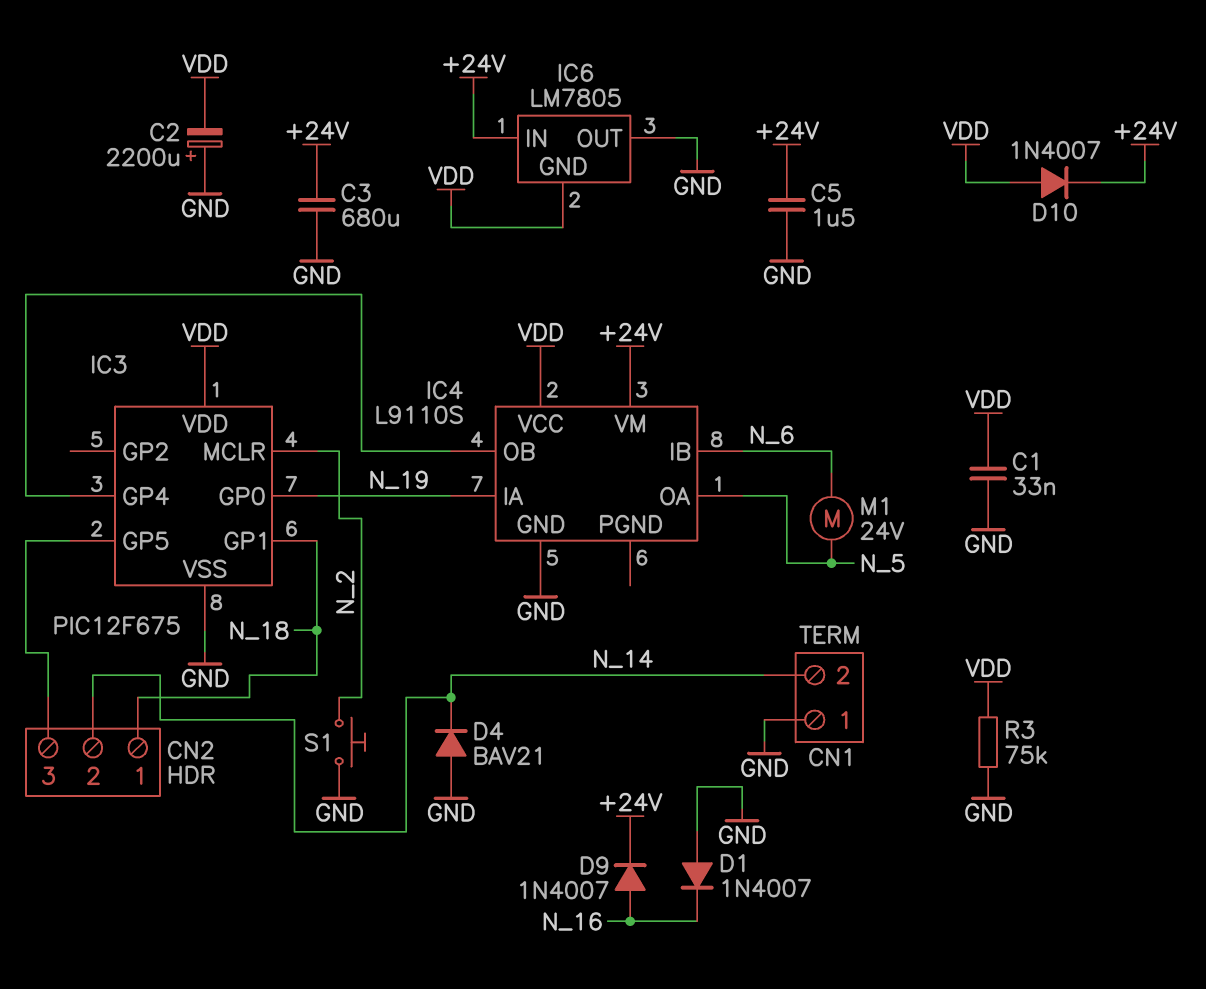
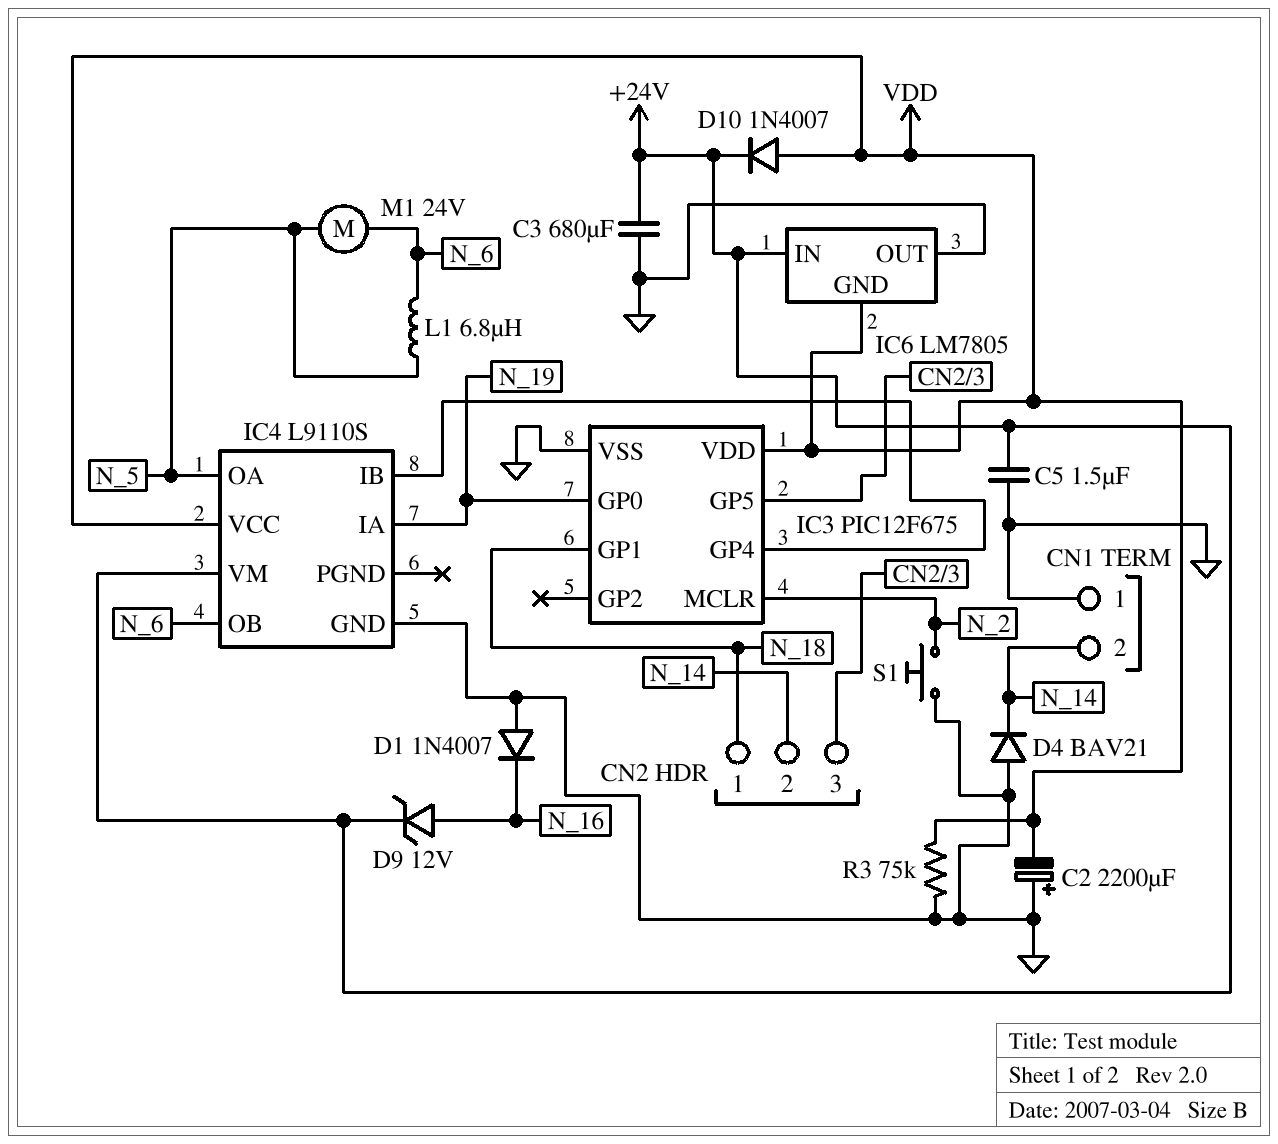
C1: 33nF (GND, VDD) -> none
D9: diode 1N4007 (A N_16, K +24V) -> zener 12V (A N_16, K +24V)
IC4 pin IB: N_6 -> IC3/GP4
IC4 pin OB: IC3/GP4 -> N_6
L1: none -> 6.8uH (N_5, N_6)

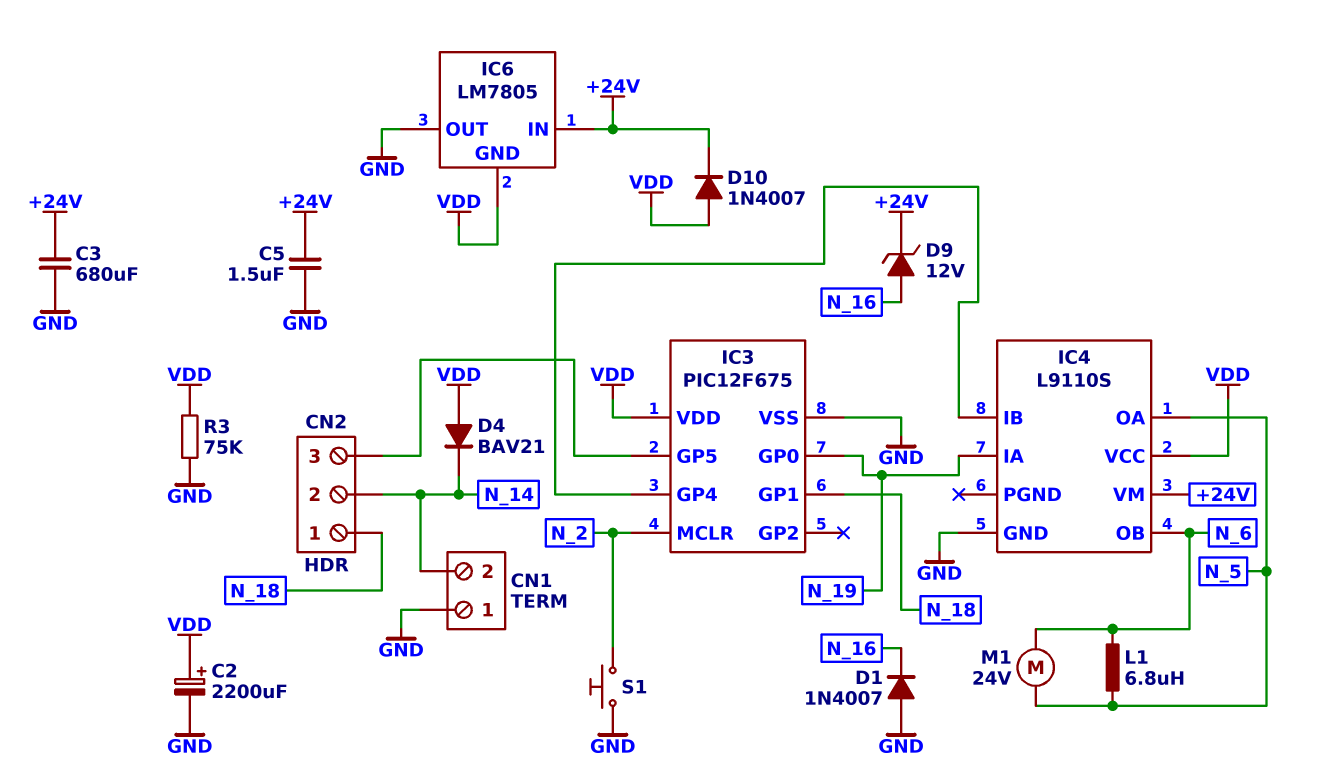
C2: 2200uF (plus GND, minus VDD) -> 2200uF (plus VDD, minus GND)
D4: diode BAV21 (A GND, K N_14) -> diode BAV21 (A VDD, K N_14)

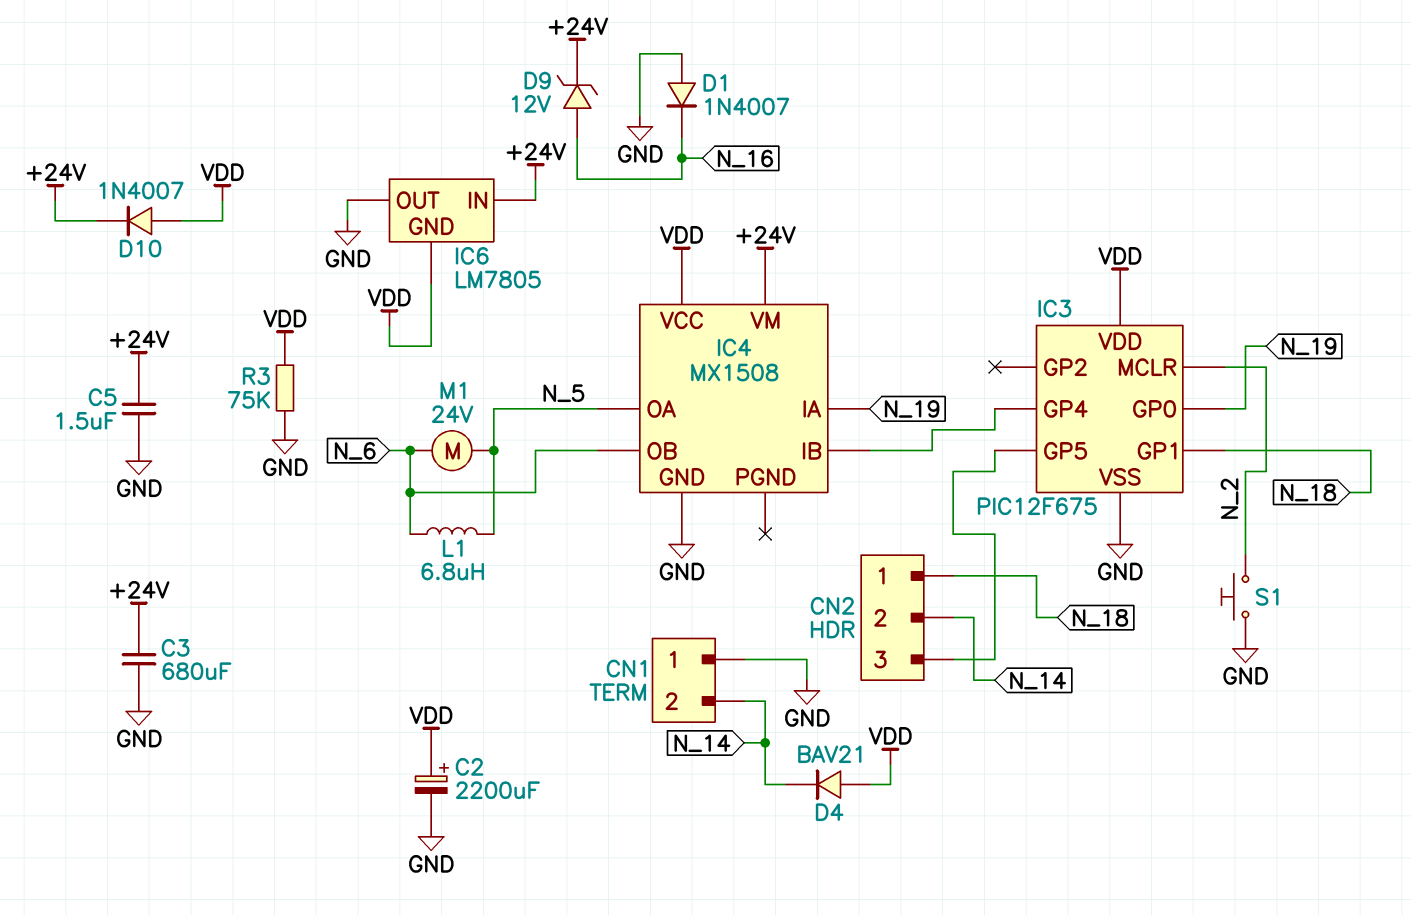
IC4: L9110S -> MX1508

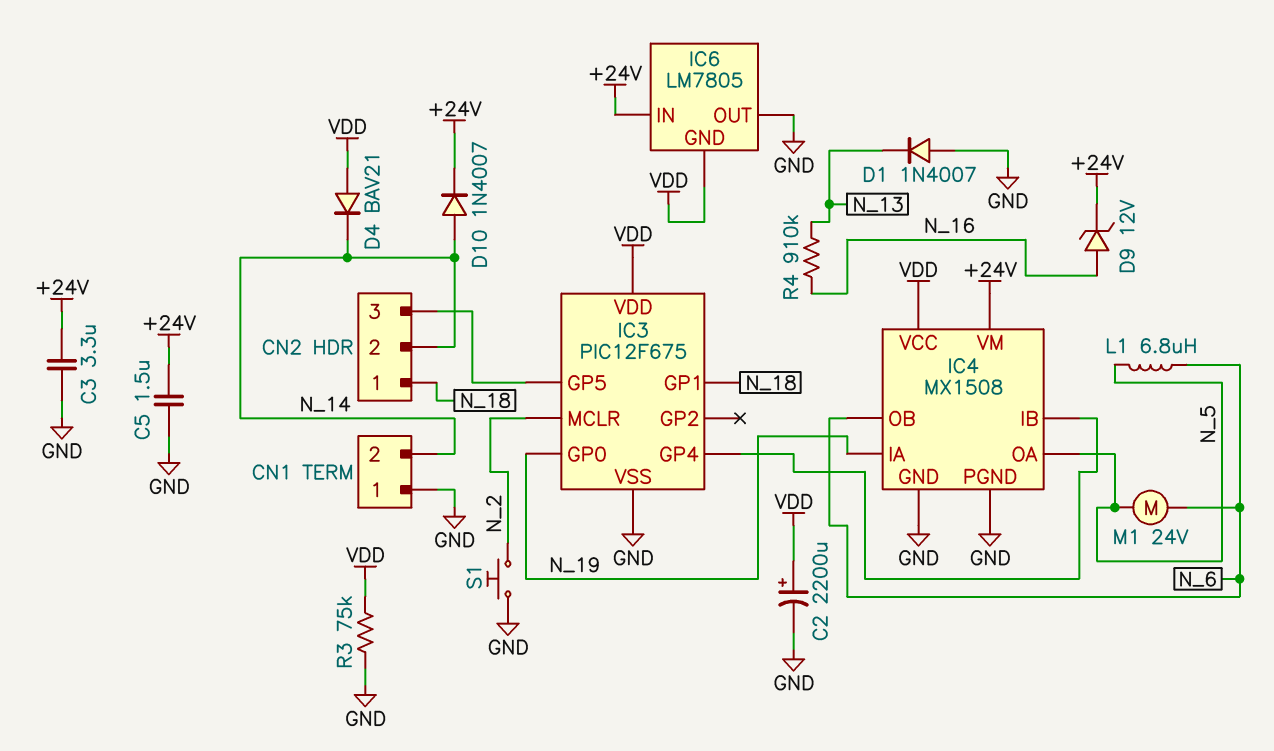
C3: 680uF (+24V, GND) -> 3.3uF (+24V, GND)
D1: diode 1N4007 (A GND, K N_16) -> diode 1N4007 (A GND, K N_13)
D10: diode 1N4007 (A VDD, K +24V) -> diode 1N4007 (A N_14, K +24V)
IC4 pin PGND: none -> GND
R4: none -> 910k (N_13, N_16)

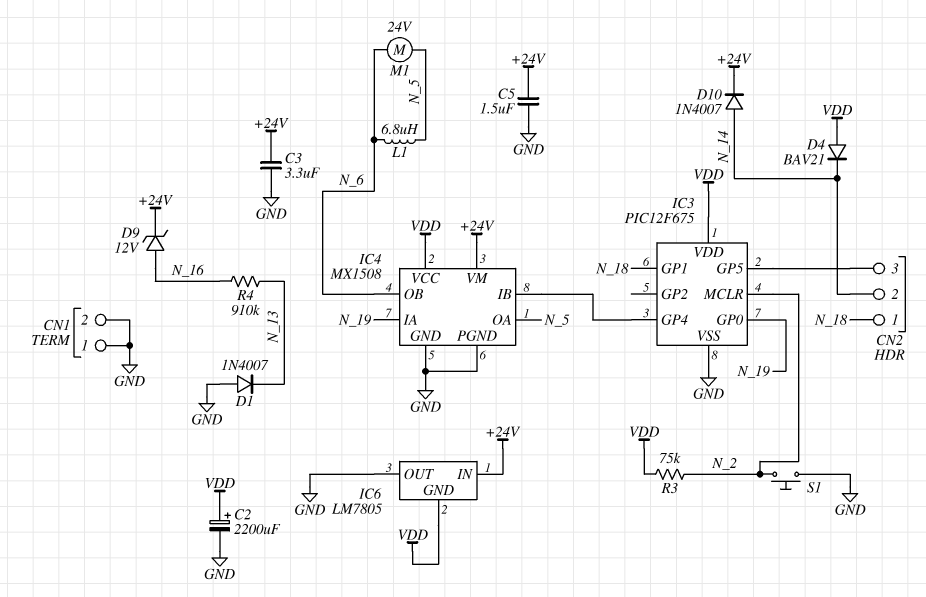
CN1 pin 2: N_14 -> GND
R3: 75k (GND, VDD) -> 75k (N_2, VDD)

